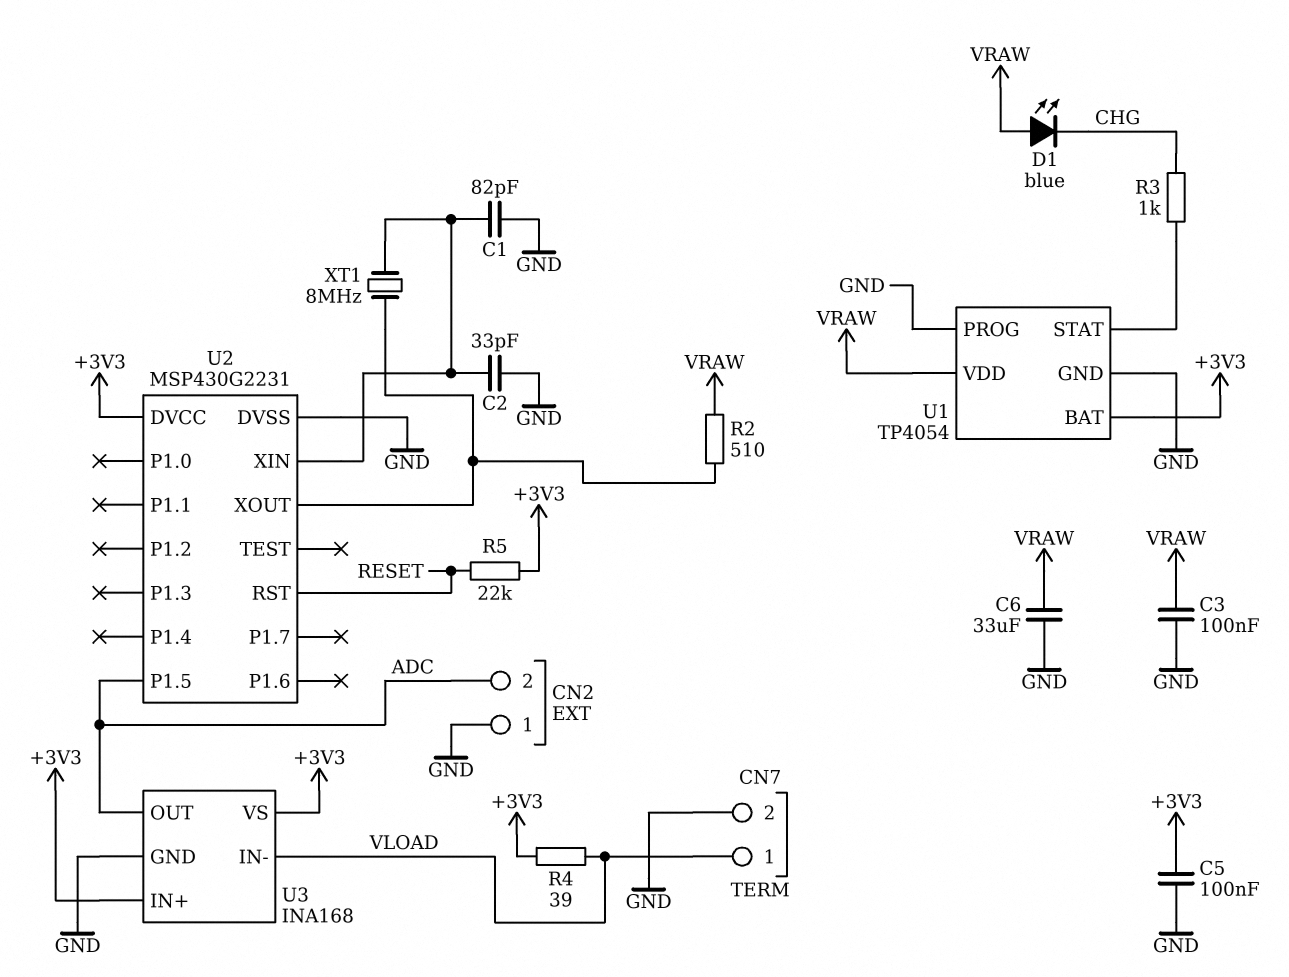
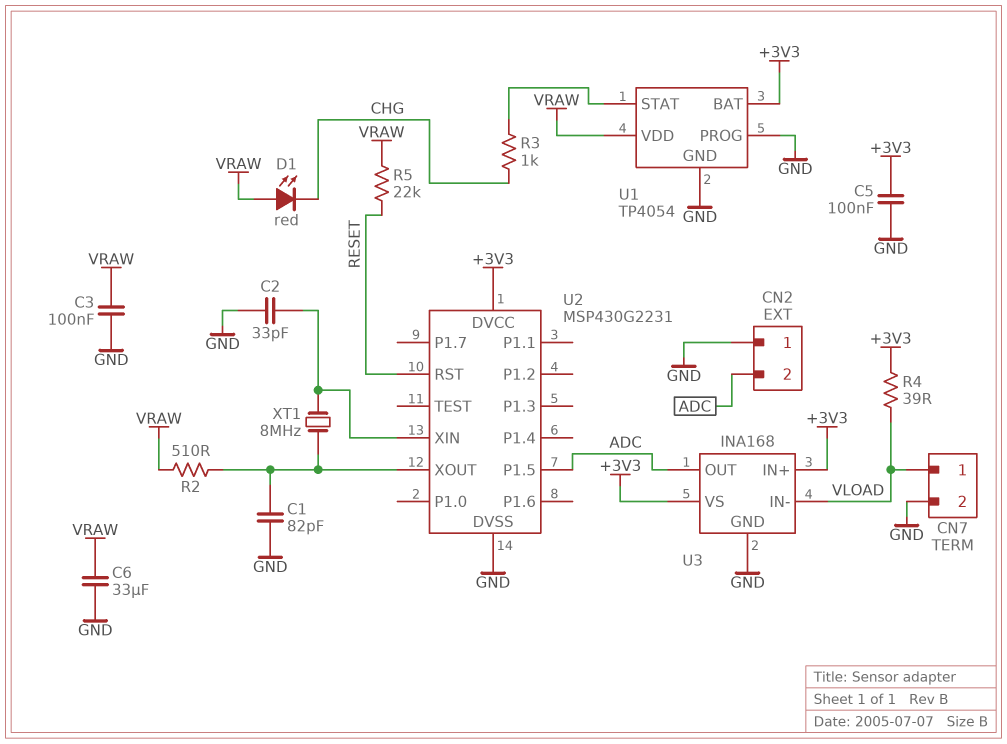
C1: 82pF (GND, U2/XIN) -> 82pF (GND, U2/XOUT)
D1: LED blue (A VRAW, K CHG) -> LED red (A VRAW, K CHG)
R5: 22k (+3V3, RESET) -> 22k (RESET, VRAW)

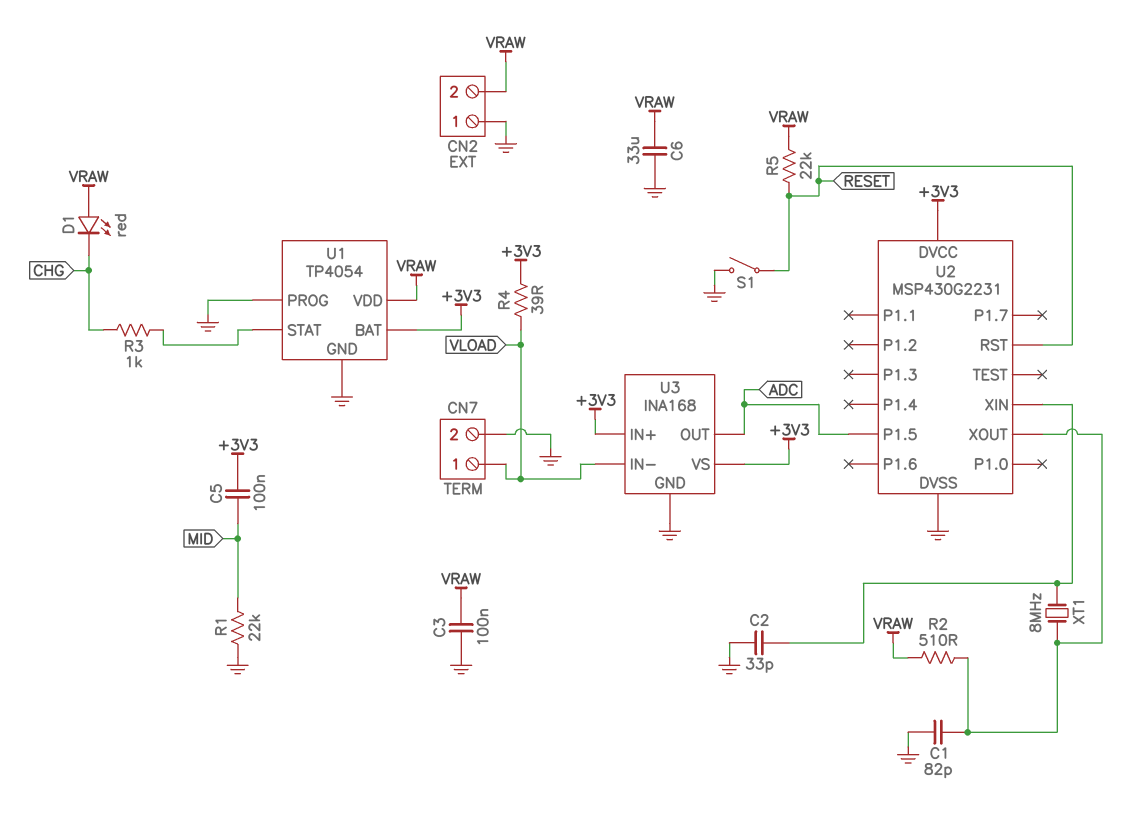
C5: 100nF (+3V3, GND) -> 100nF (+3V3, MID)
CN2 pin 2: ADC -> VRAW
R1: none -> 22k (GND, MID)
S1: none -> switch (GND, RESET)

